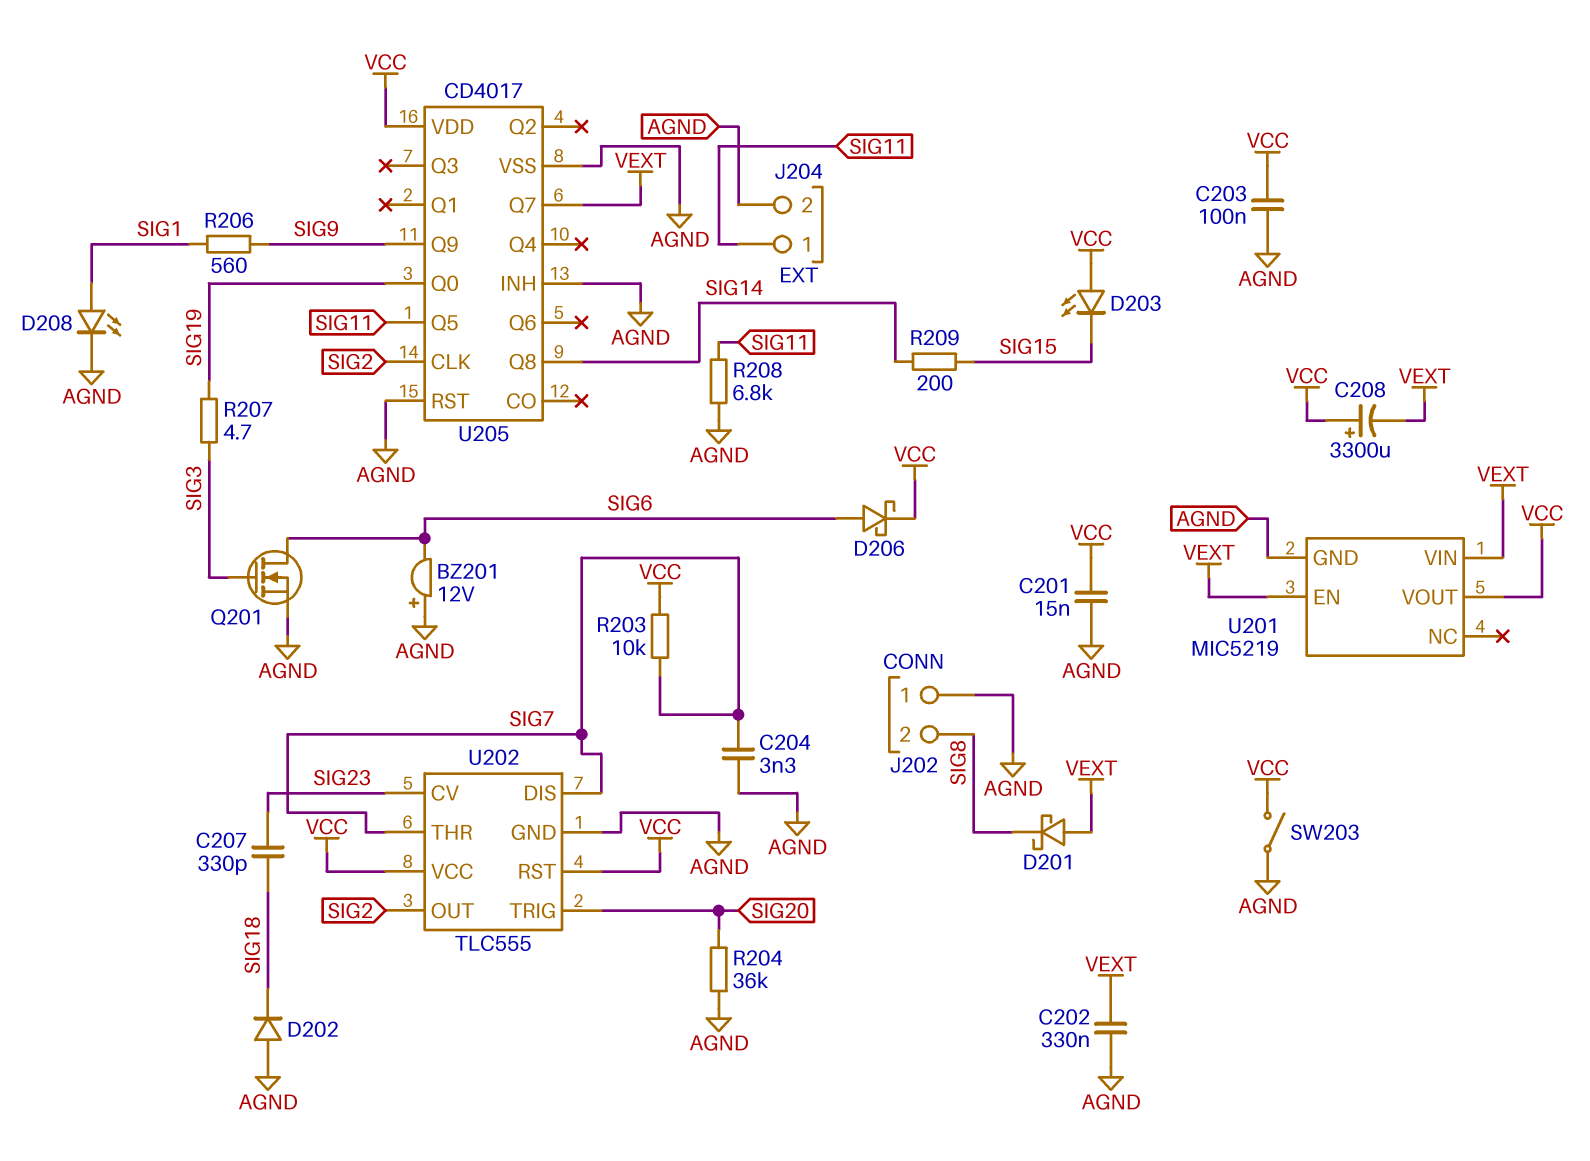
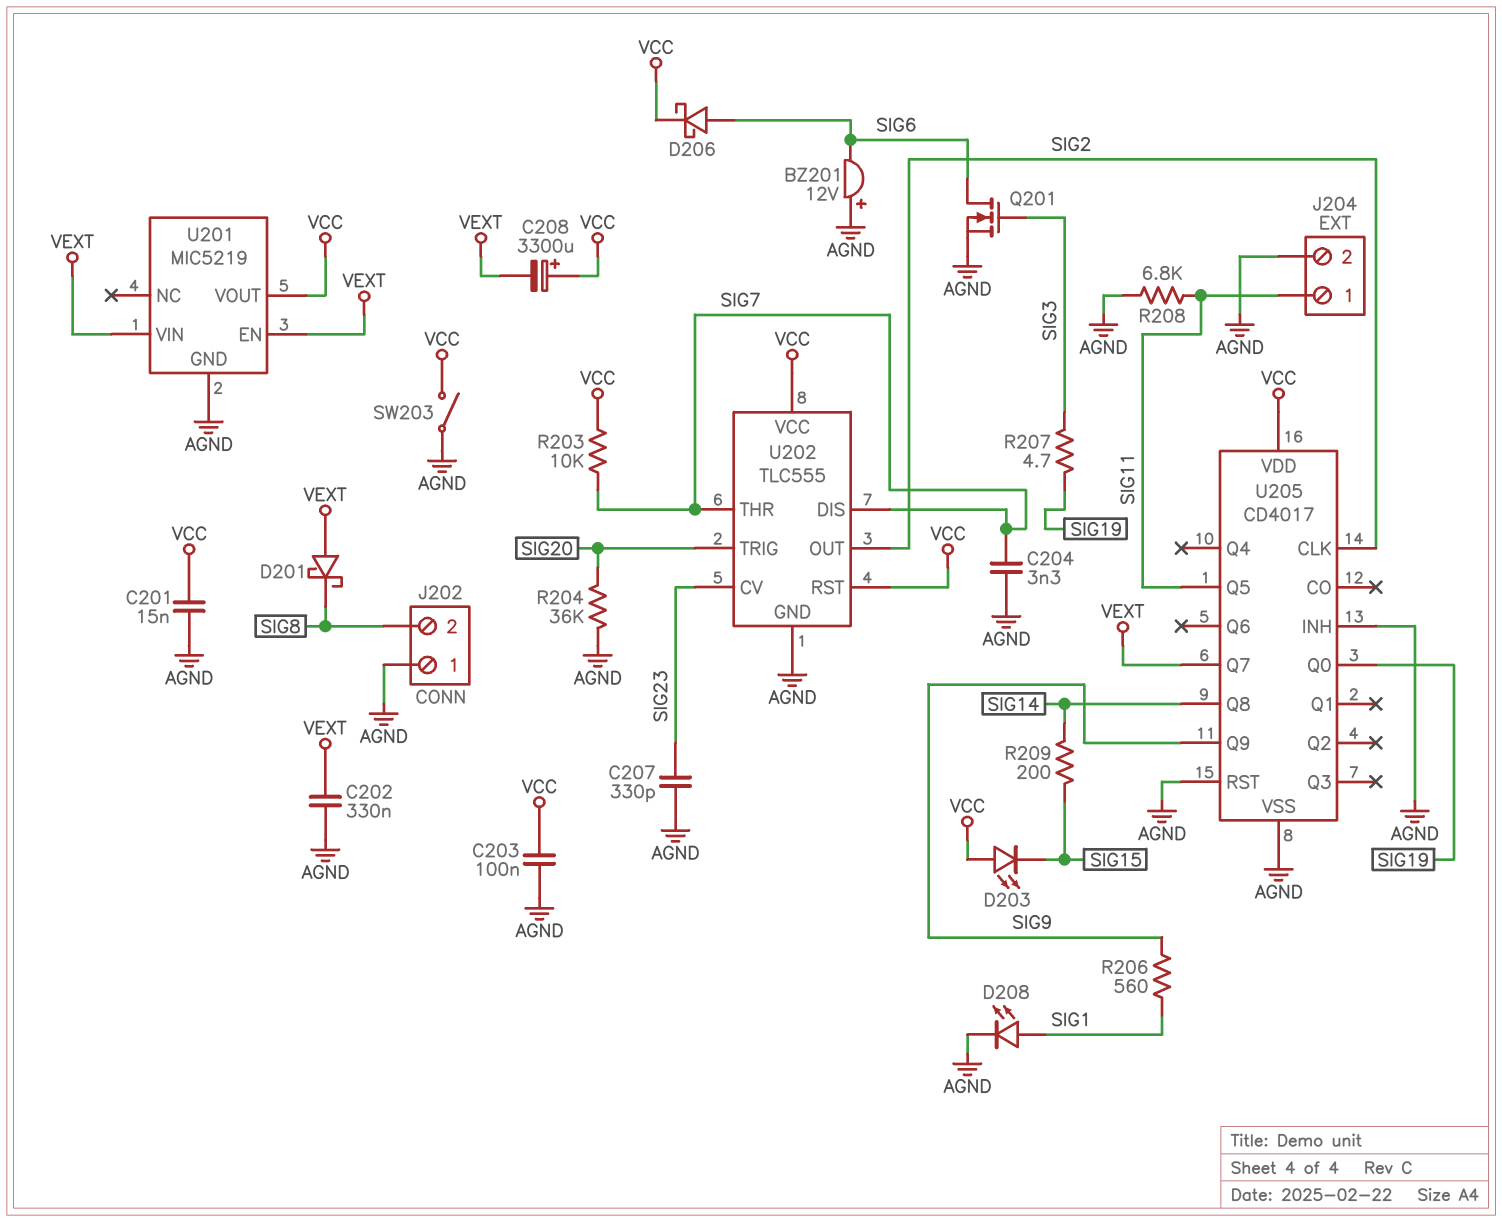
C207: 330pF (SIG18, SIG23) -> 330pF (AGND, SIG23)
D202: diode (A AGND, K SIG18) -> none

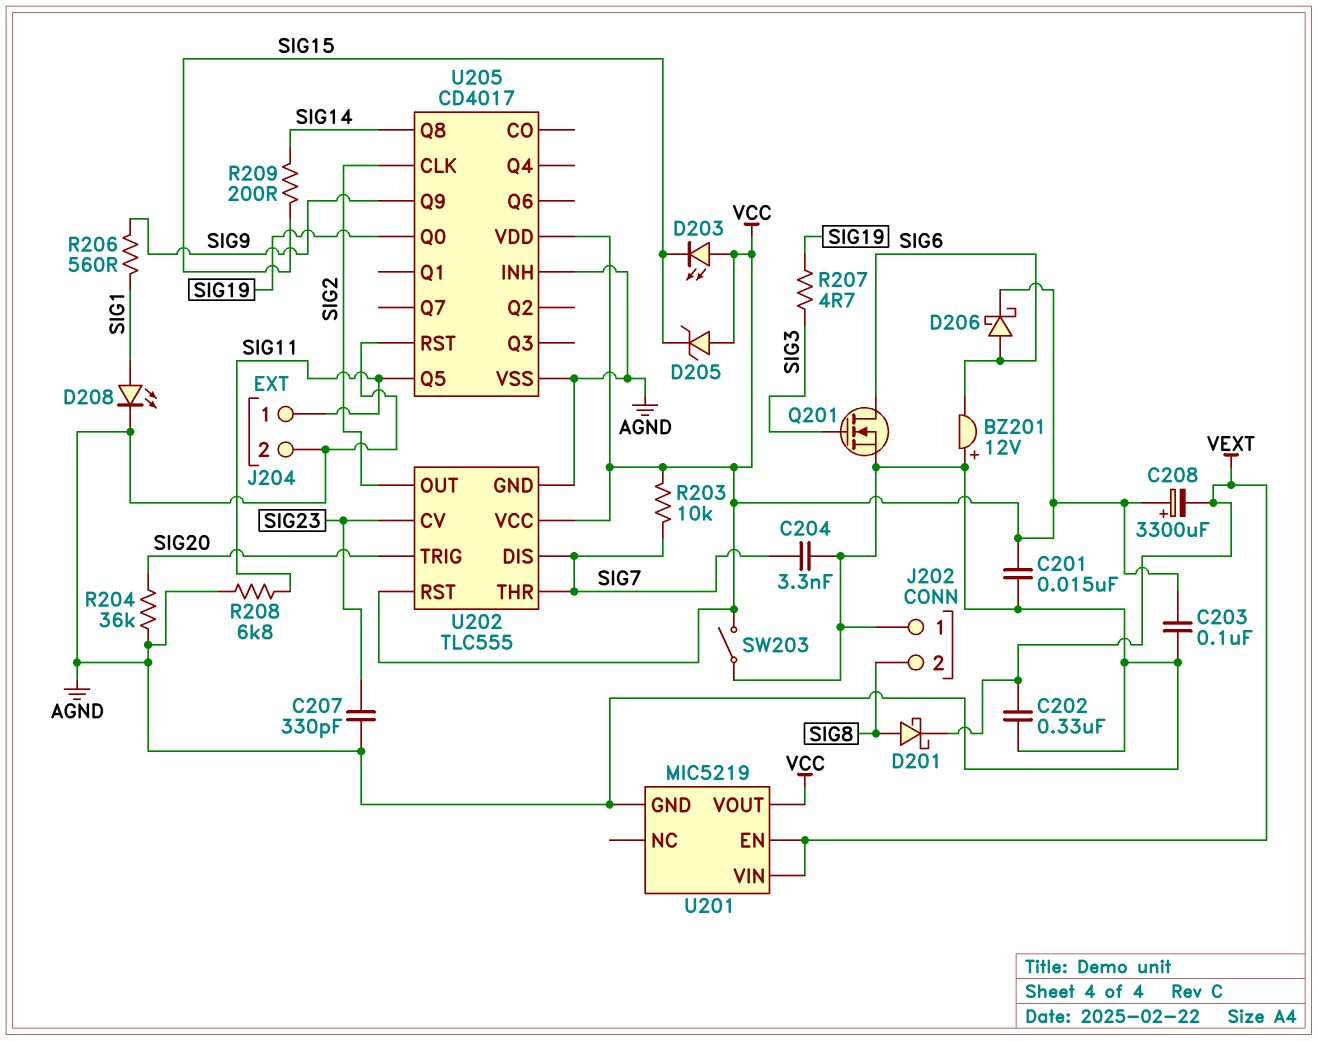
D201: schottky (A VEXT, K SIG8) -> schottky (A SIG8, K VEXT)
D205: none -> zener (A VCC, K SIG15)
U205 pin Q7: VEXT -> none

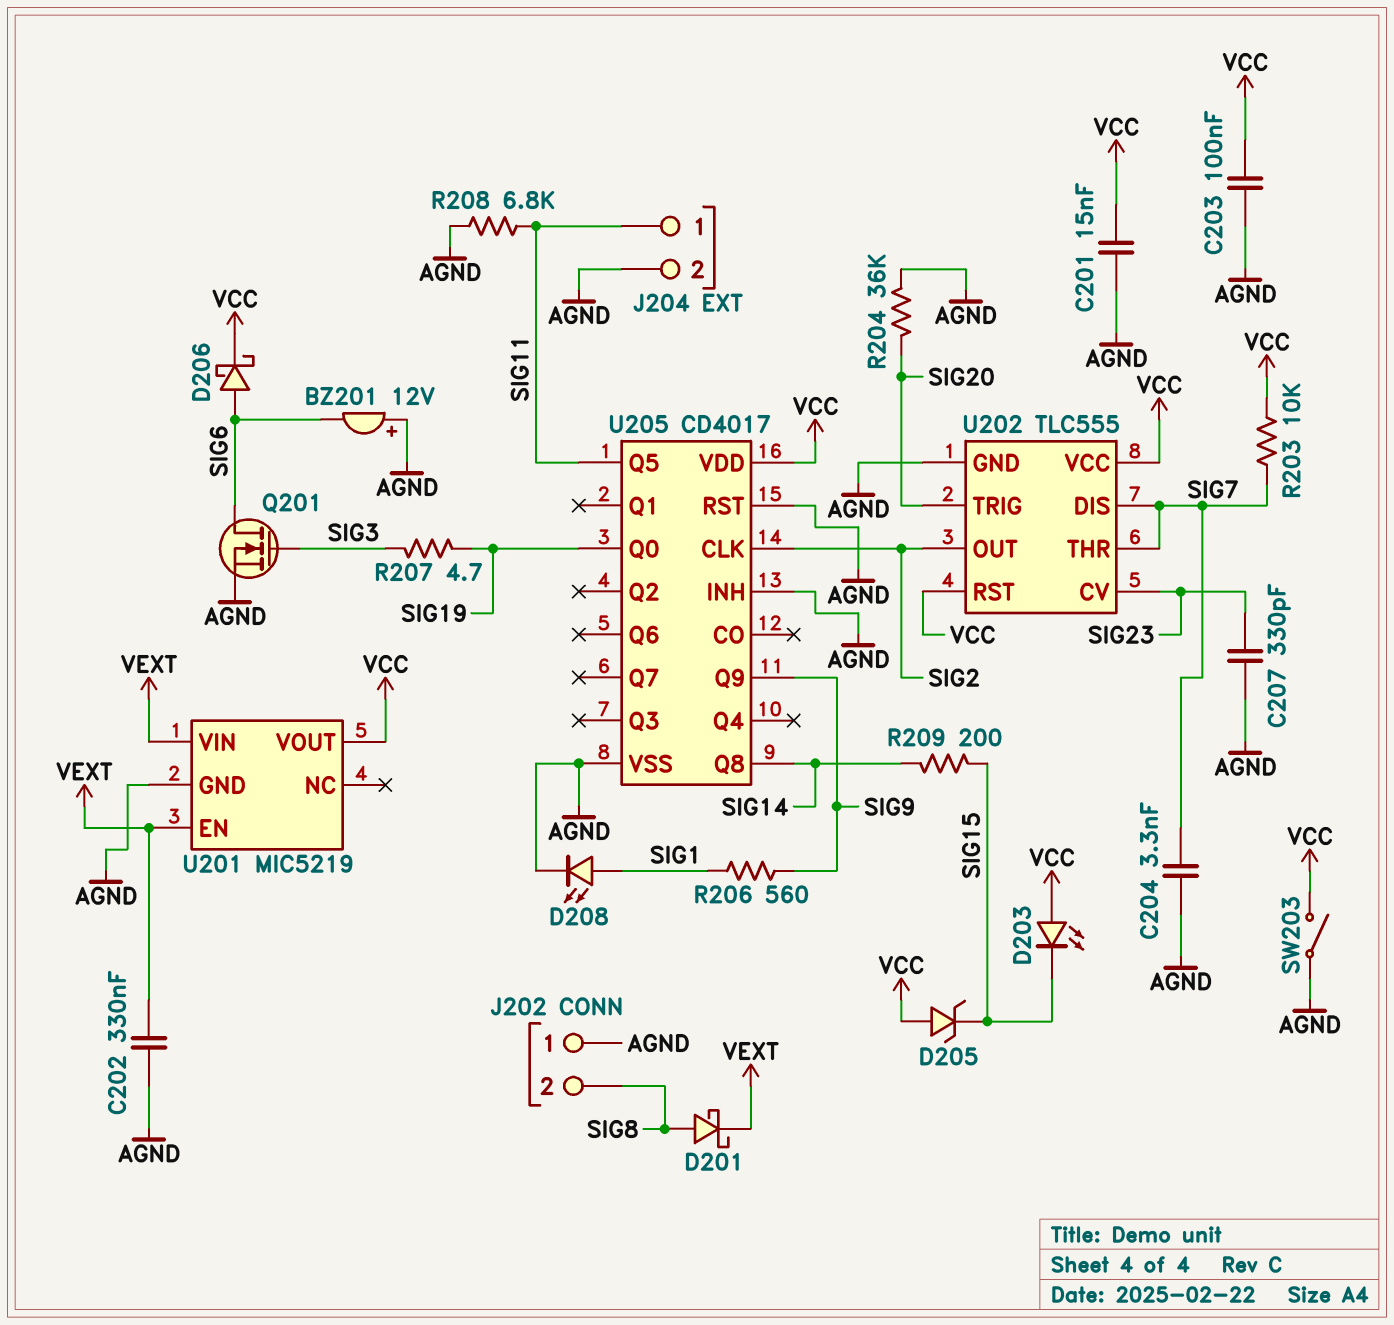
C208: 3300uF (plus VCC, minus VEXT) -> none

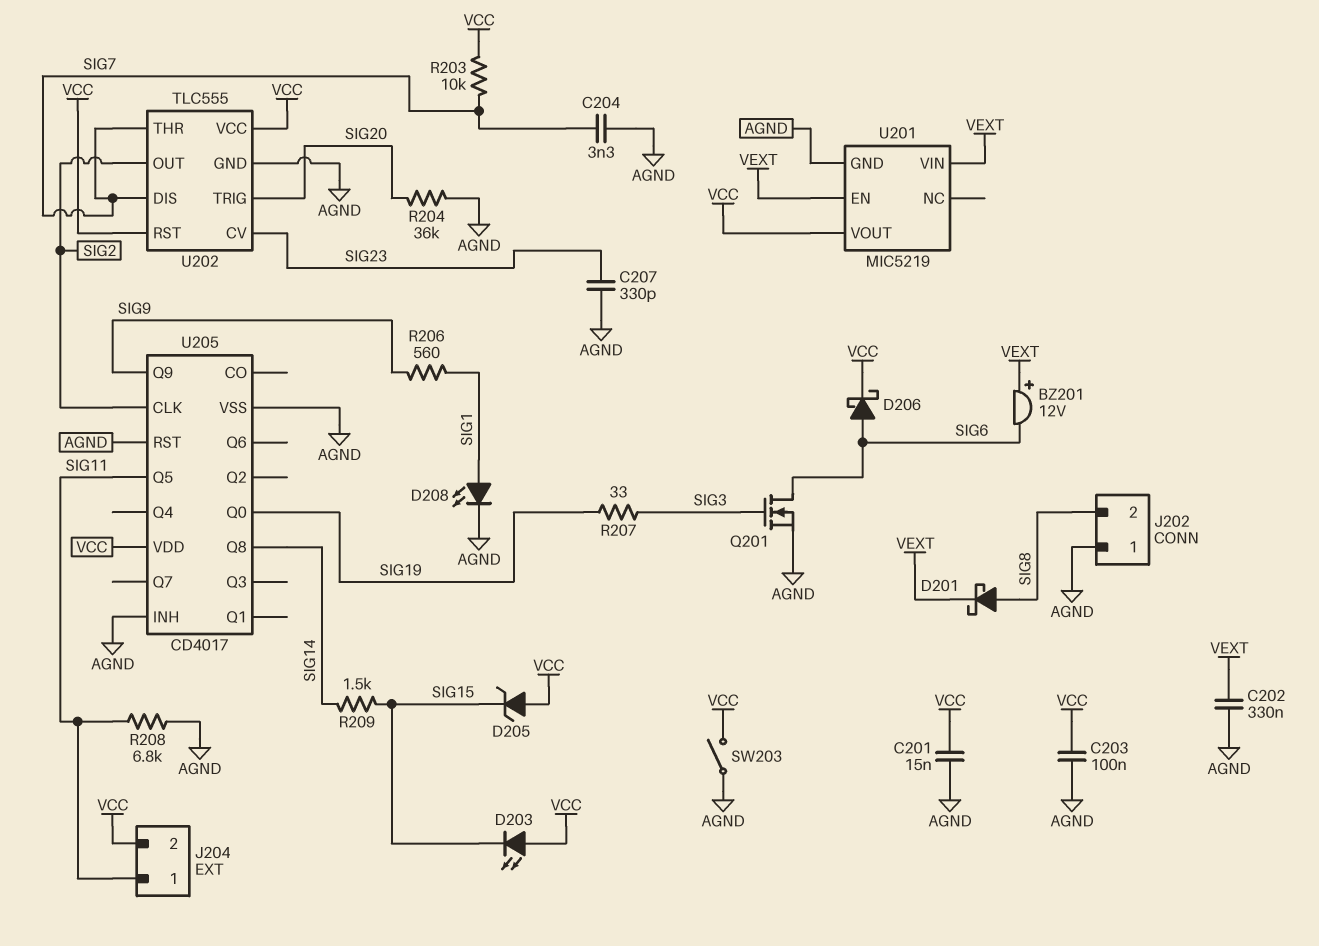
BZ201: buzzer 12V (plus AGND, minus SIG6) -> buzzer 12V (plus VEXT, minus SIG6)
J204 pin 2: AGND -> VCC
R207: 4.7 (SIG3, SIG19) -> 33 (SIG3, SIG19)
R209: 200 (SIG14, SIG15) -> 1.5k (SIG14, SIG15)

